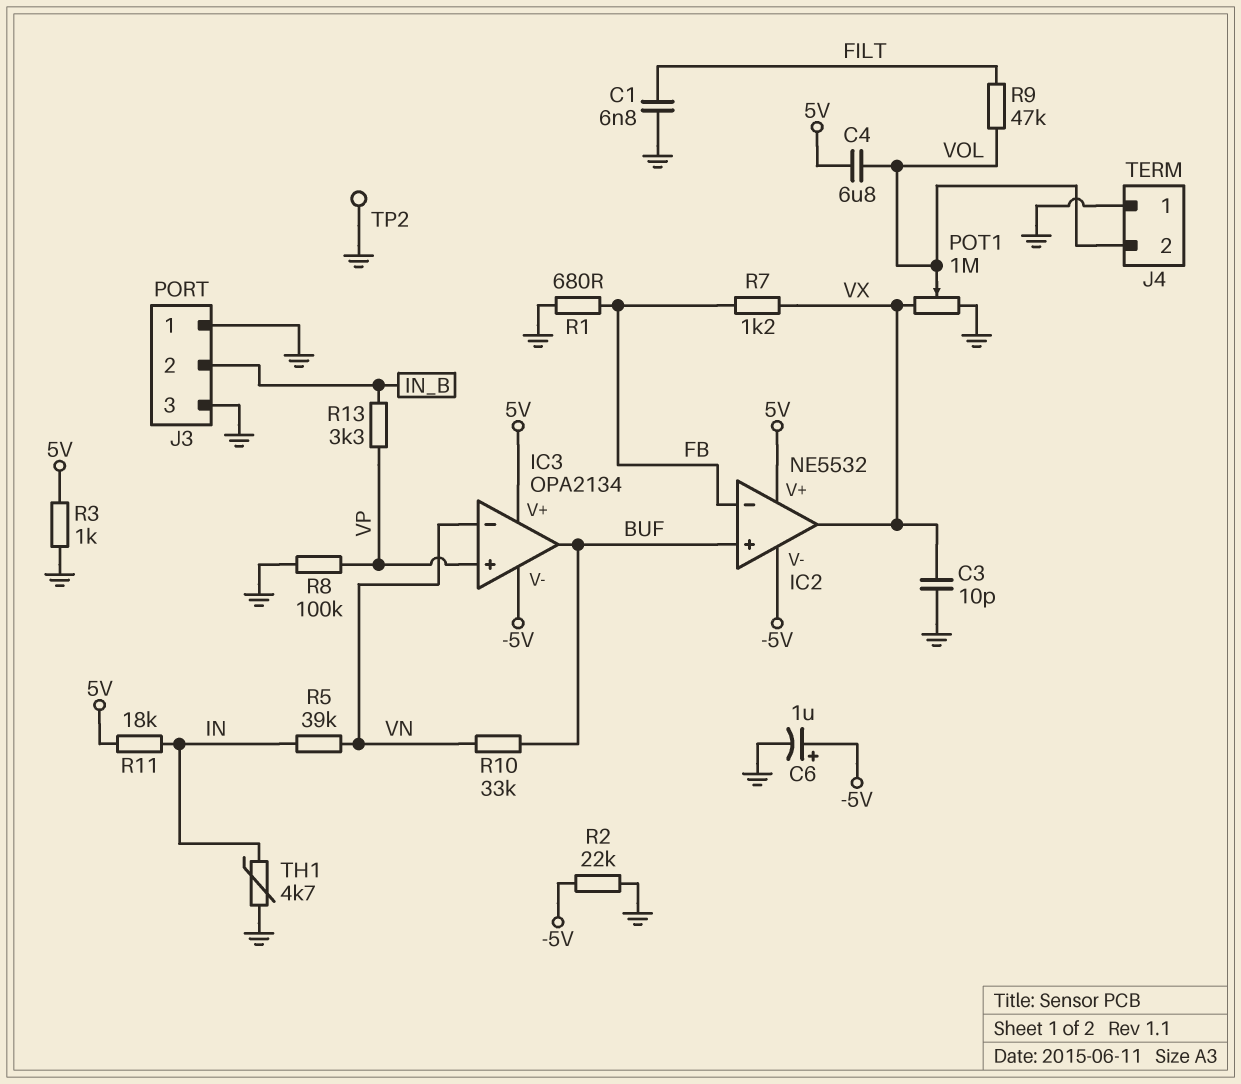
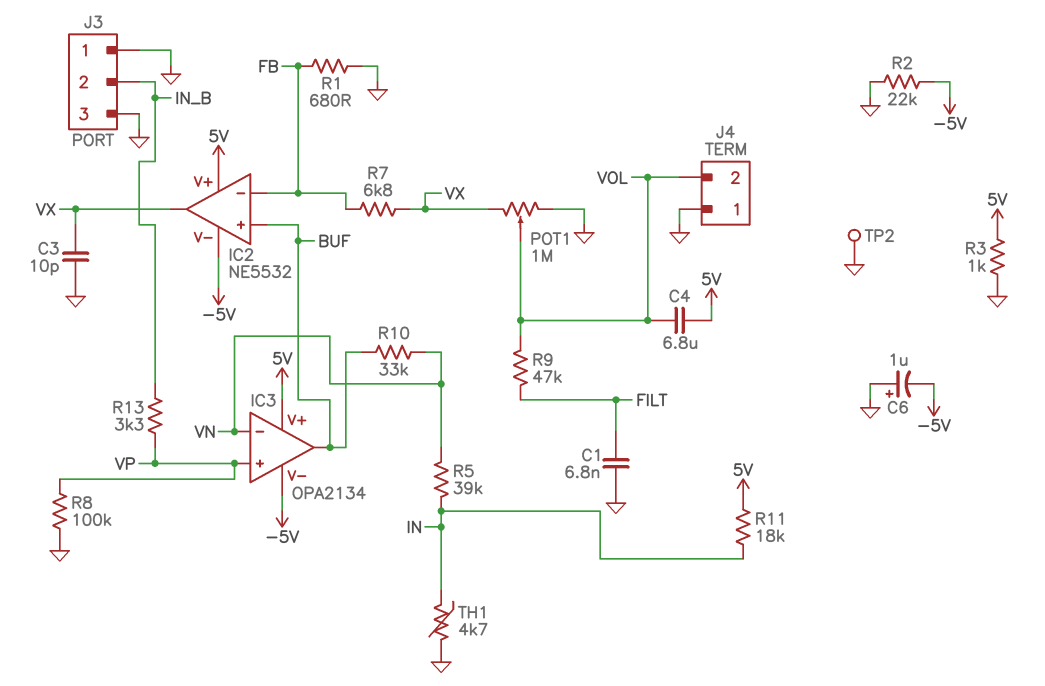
C6: 1uF (plus -5V, minus GND) -> 1uF (plus GND, minus -5V)
R7: 1.2k (FB, VX) -> 6.8k (FB, VX)

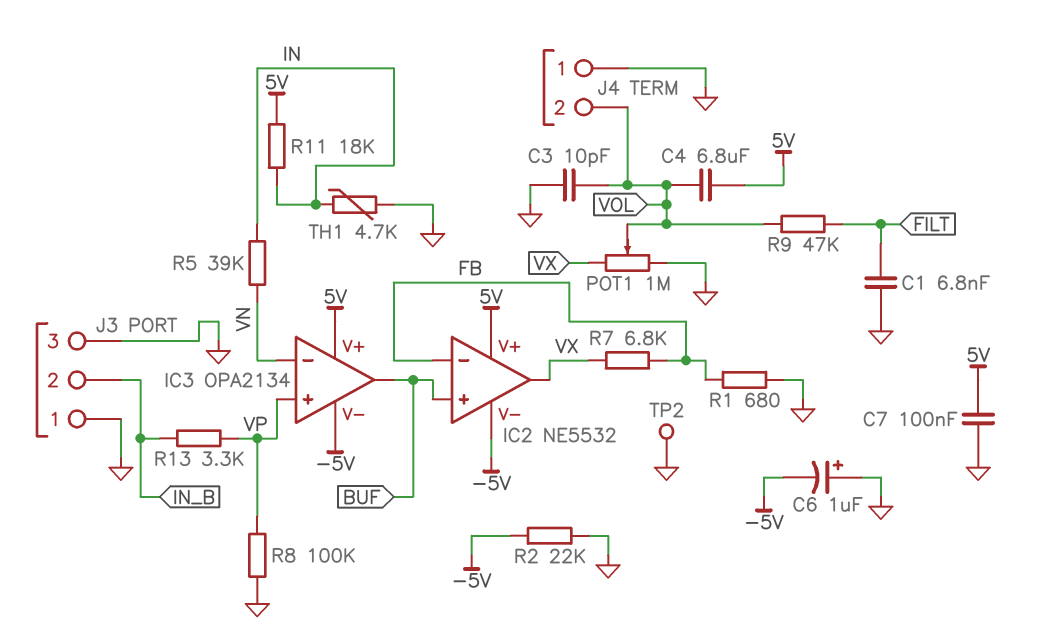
C3: 10pF (GND, VX) -> 10pF (GND, VOL)
C7: none -> 100nF (5V, GND)
R3: 1k (5V, GND) -> none
R10: 33k (BUF, VN) -> none

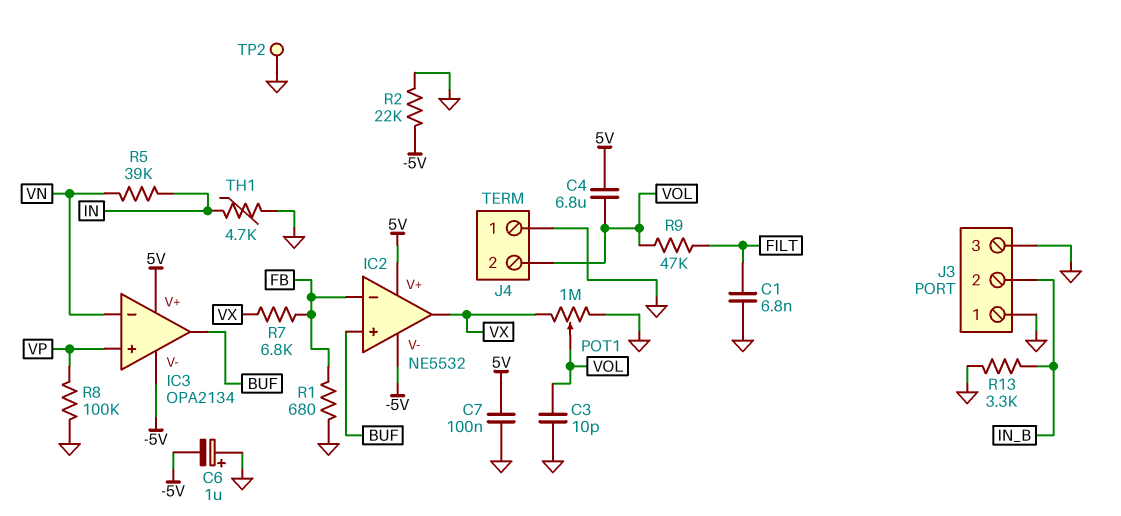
R11: 18k (5V, IN) -> none
R13: 3.3k (IN_B, VP) -> 3.3k (GND, IN_B)

